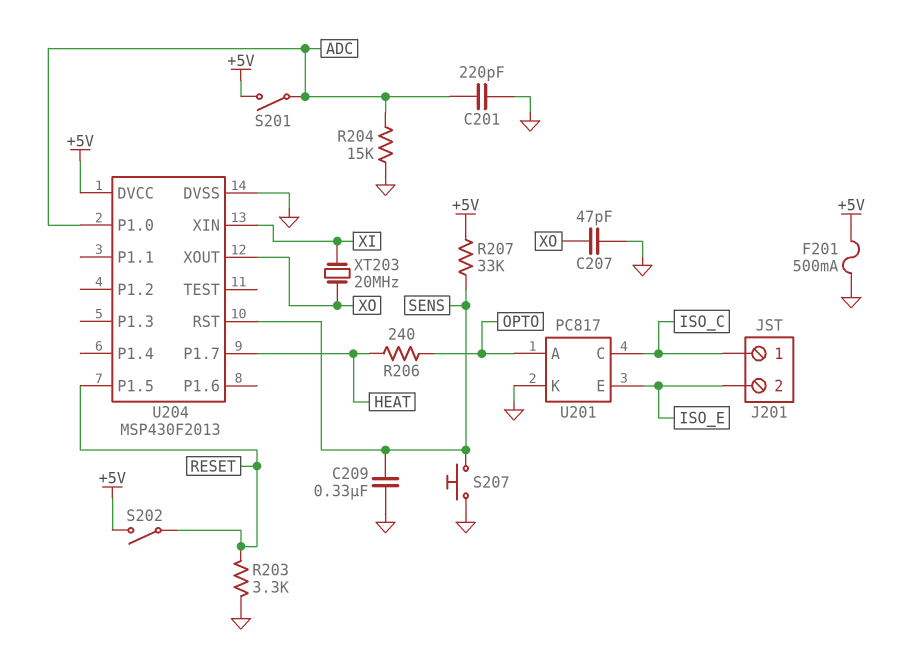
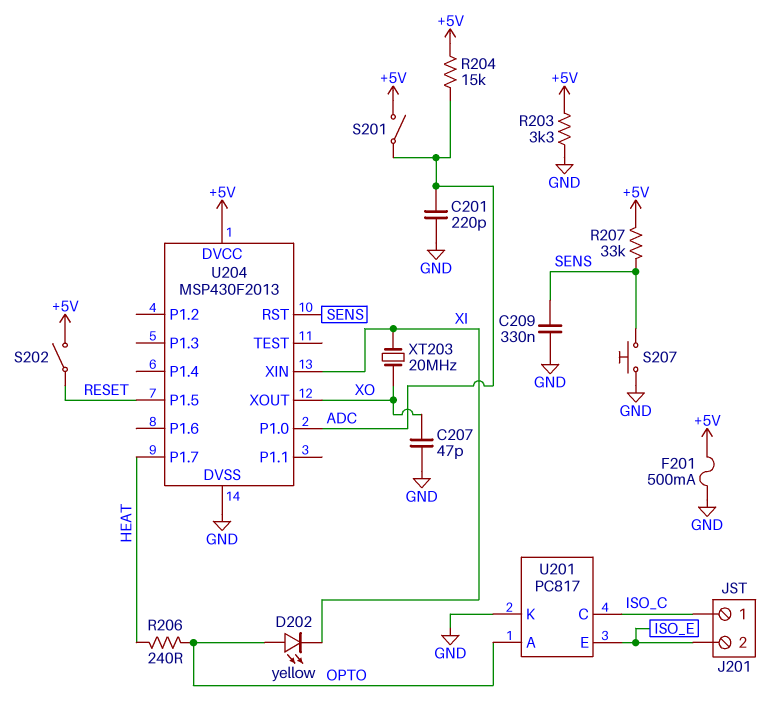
D202: none -> LED yellow (A OPTO, K XI)
R203: 3.3k (GND, RESET) -> 3.3k (+5V, GND)
R204: 15k (ADC, GND) -> 15k (+5V, ADC)

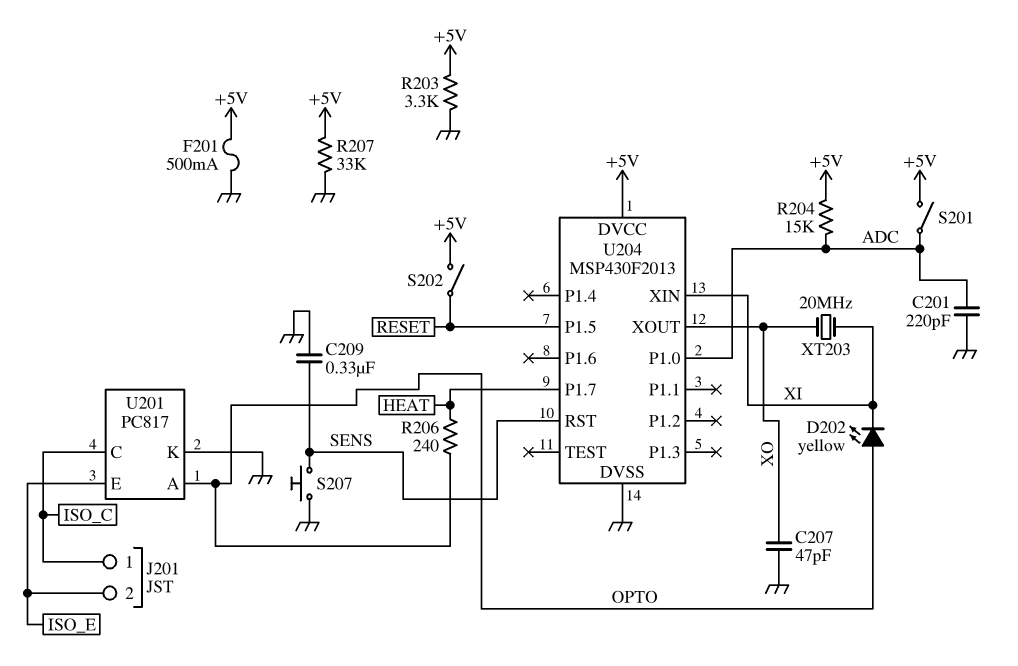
R207: 33k (+5V, SENS) -> 33k (+5V, GND)

